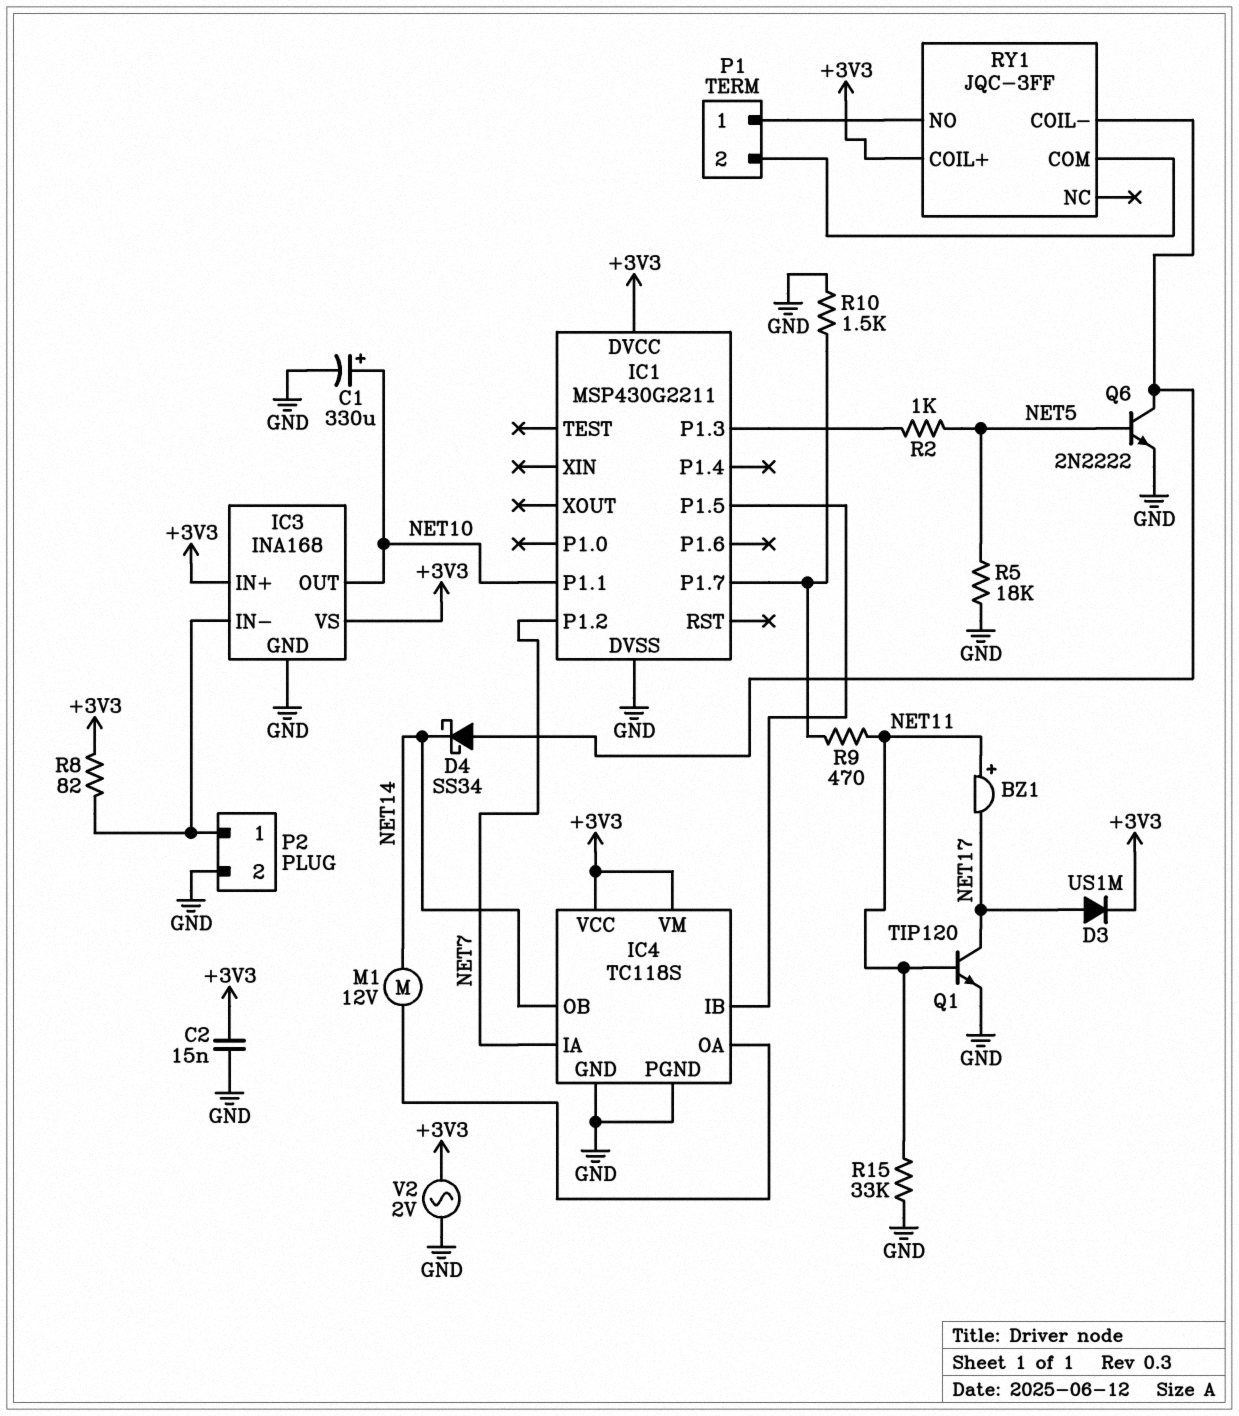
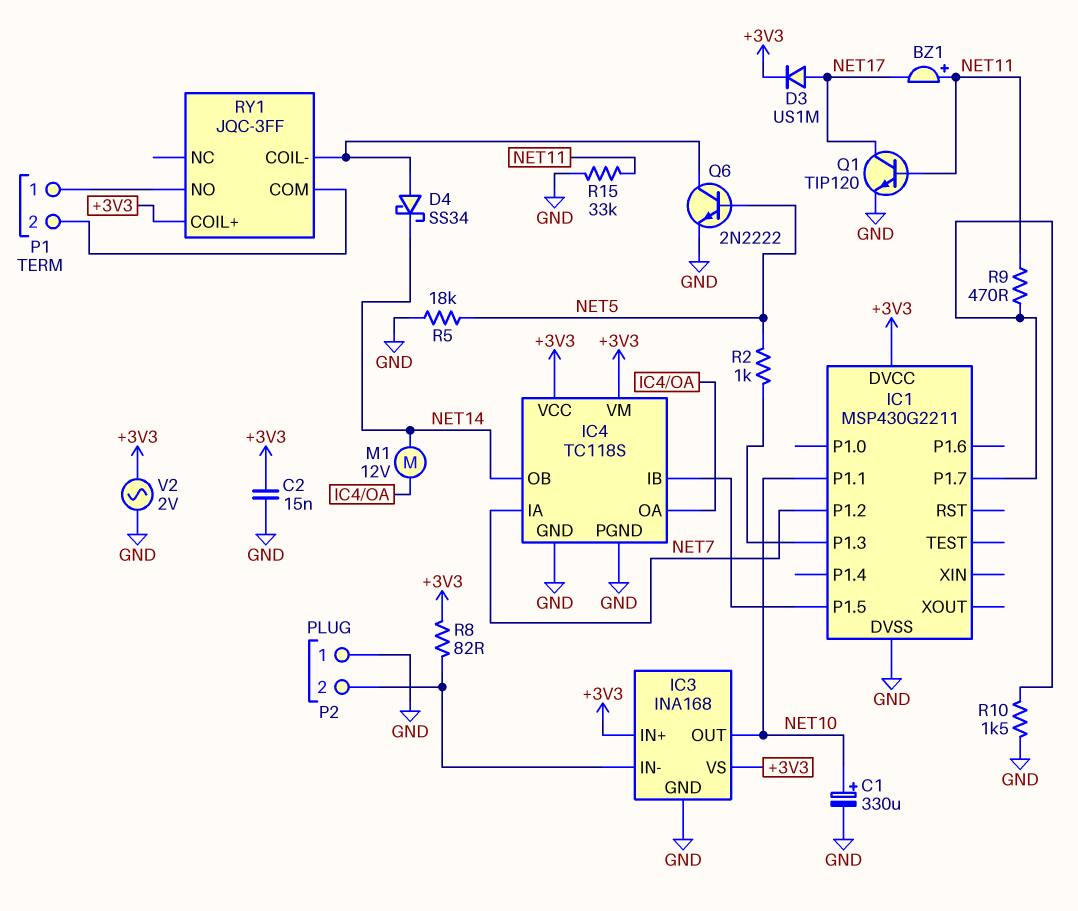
P2 pin 1: IC3/IN- -> GND
P2 pin 2: GND -> IC3/IN-

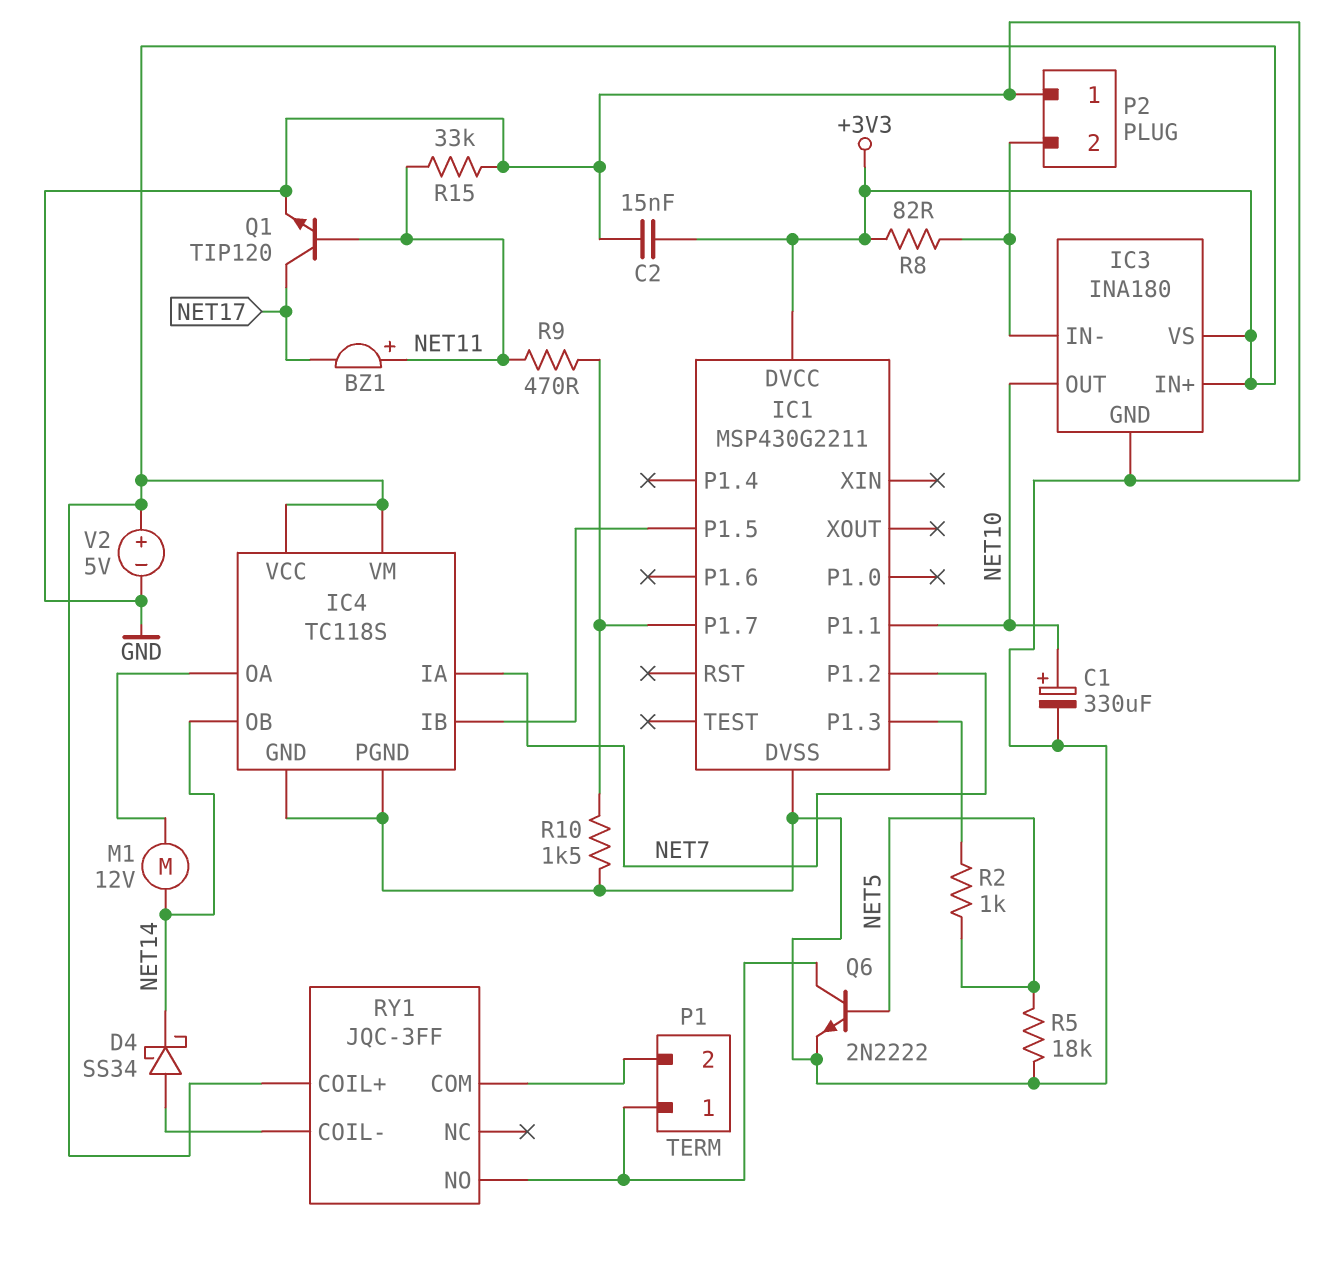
D3: diode US1M (A NET17, K +3V3) -> none
IC3: INA168 -> INA180
Q6: NPN 2N2222 (B NET5, C RY1/COIL-, E GND) -> NPN 2N2222 (B NET5, C P1/1, E GND)
V2: AC 2V (+3V3, GND) -> 5V (plus +3V3, minus GND)

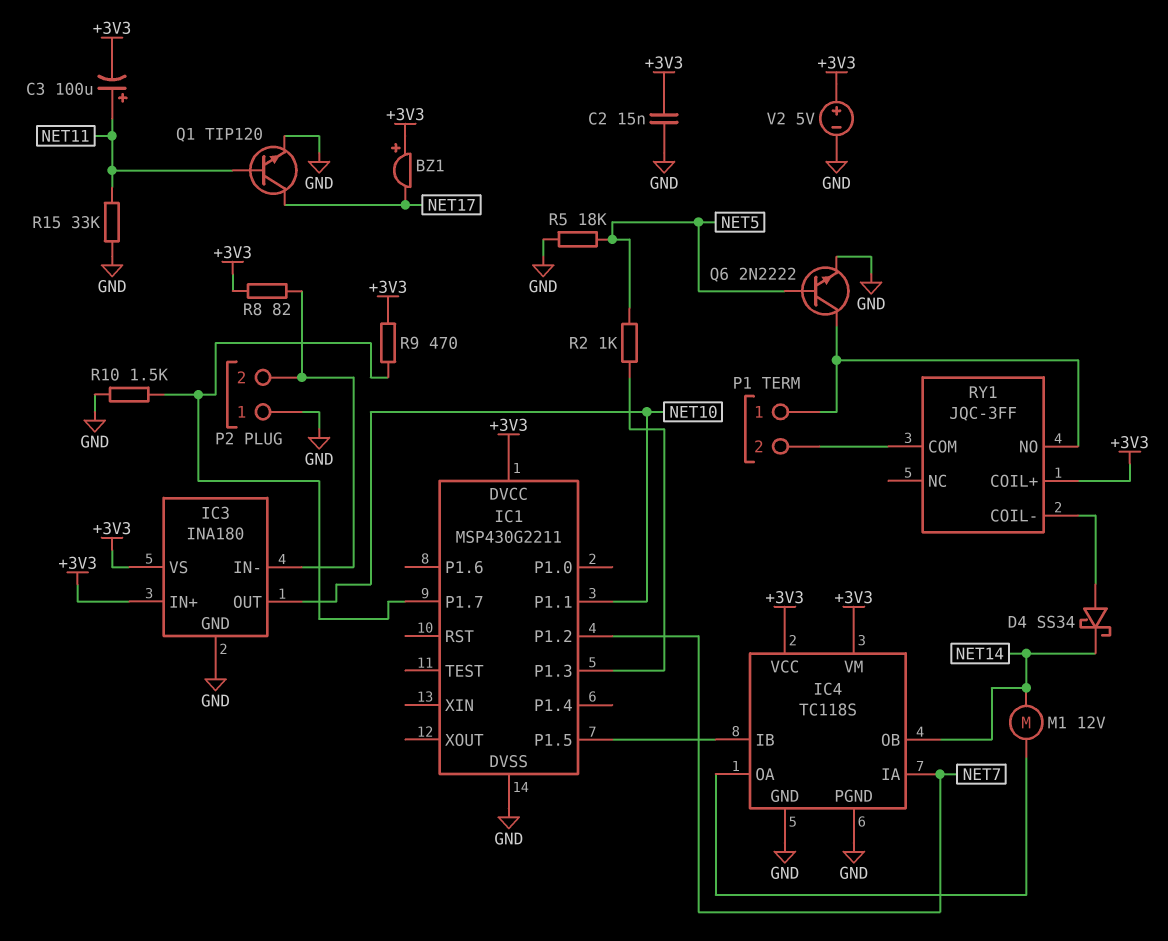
BZ1: buzzer (plus NET11, minus NET17) -> buzzer (plus +3V3, minus NET17)
C1: 330uF (plus NET10, minus GND) -> none
C3: none -> 100uF (plus NET11, minus +3V3)
R9: 470 (IC1/P1.7, NET11) -> 470 (+3V3, IC1/P1.7)

